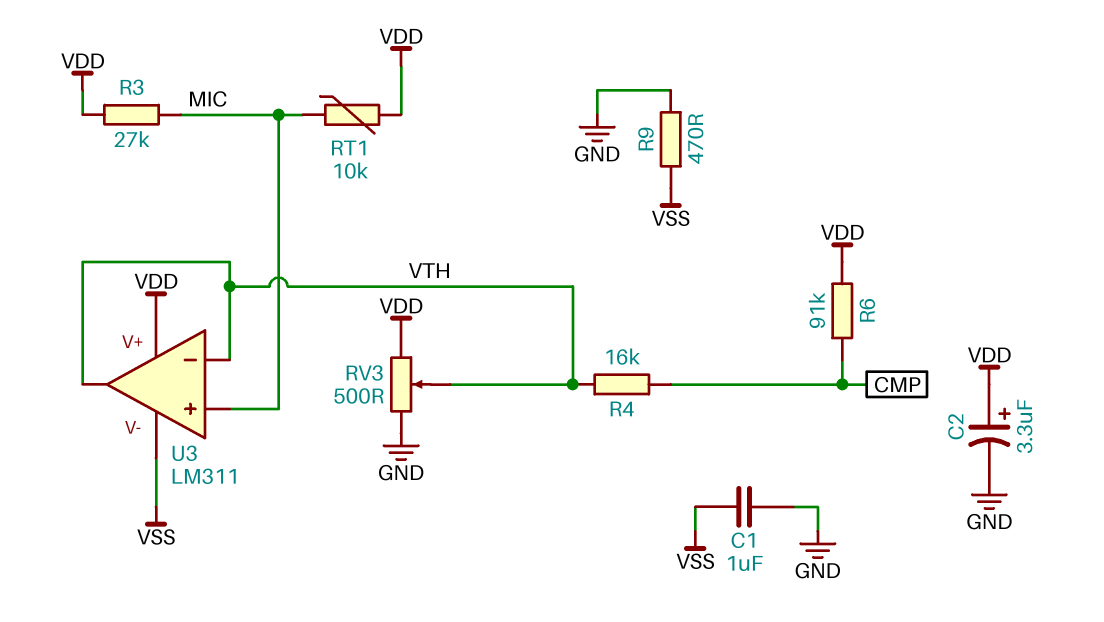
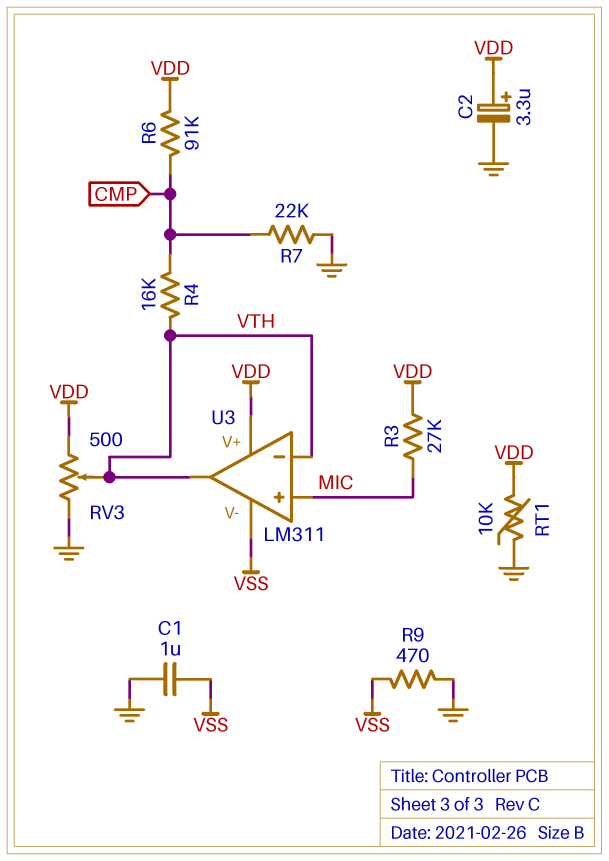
R7: none -> 22k (CMP, GND)
RT1: 10k (MIC, VDD) -> 10k (GND, VDD)

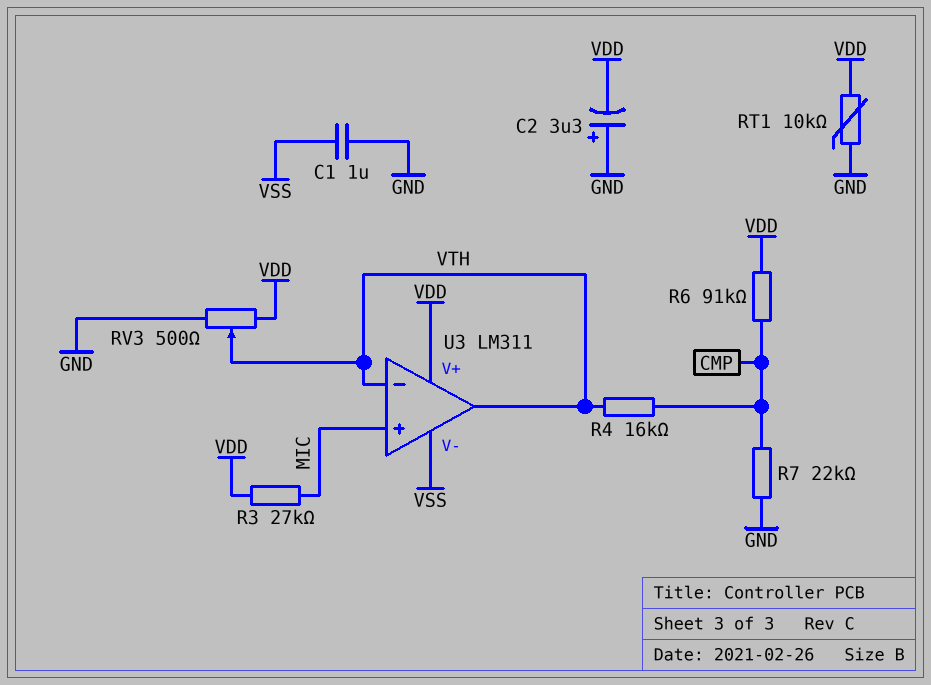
C2: 3.3uF (plus VDD, minus GND) -> 3.3uF (plus GND, minus VDD)
R9: 470 (GND, VSS) -> none

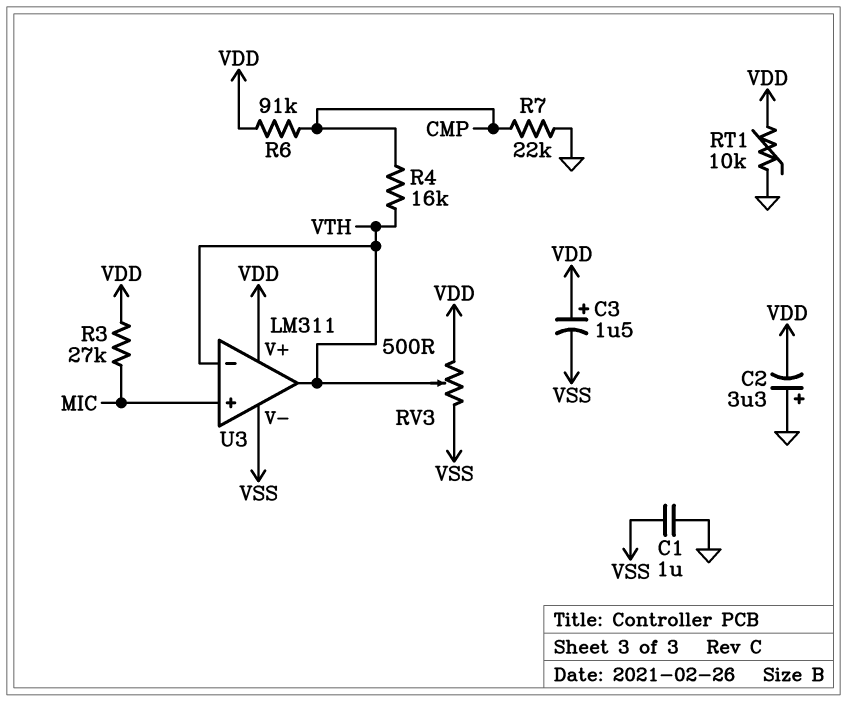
C3: none -> 1.5uF (plus VDD, minus VSS)
RV3: 500 (GND, VDD, wiper VTH) -> 500 (VDD, VSS, wiper VTH)

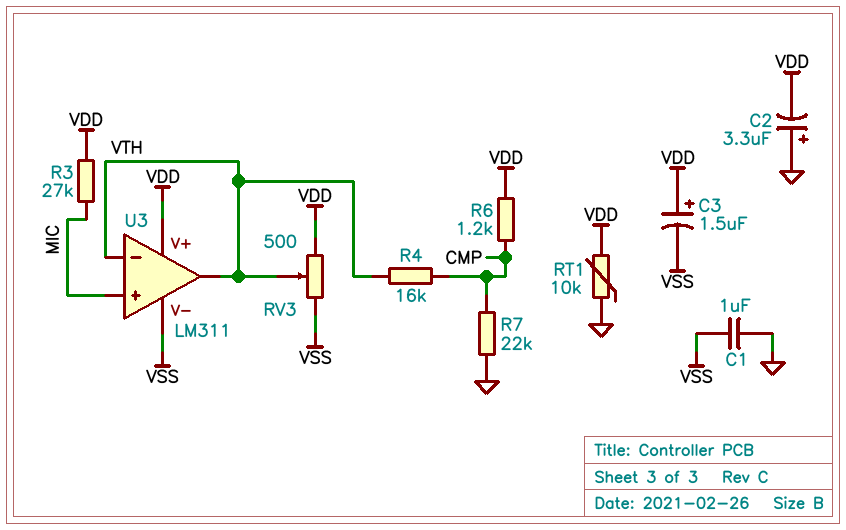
R6: 91k (CMP, VDD) -> 1.2k (CMP, VDD)

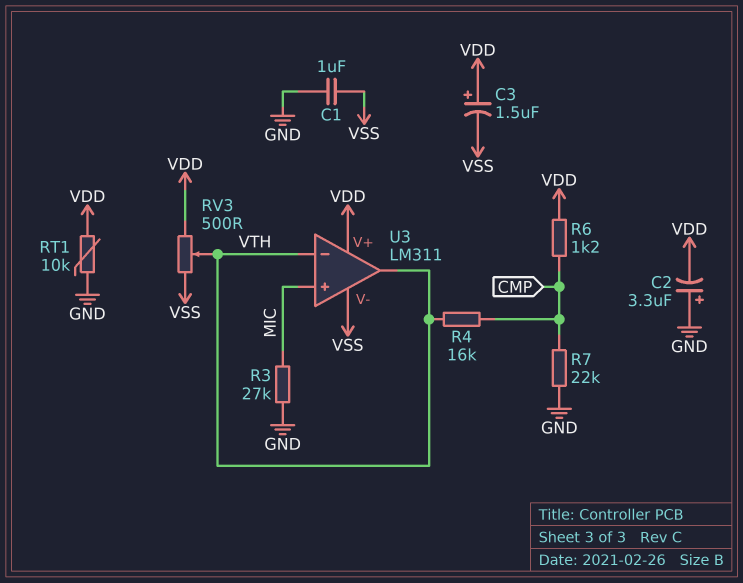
R3: 27k (MIC, VDD) -> 27k (GND, MIC)

